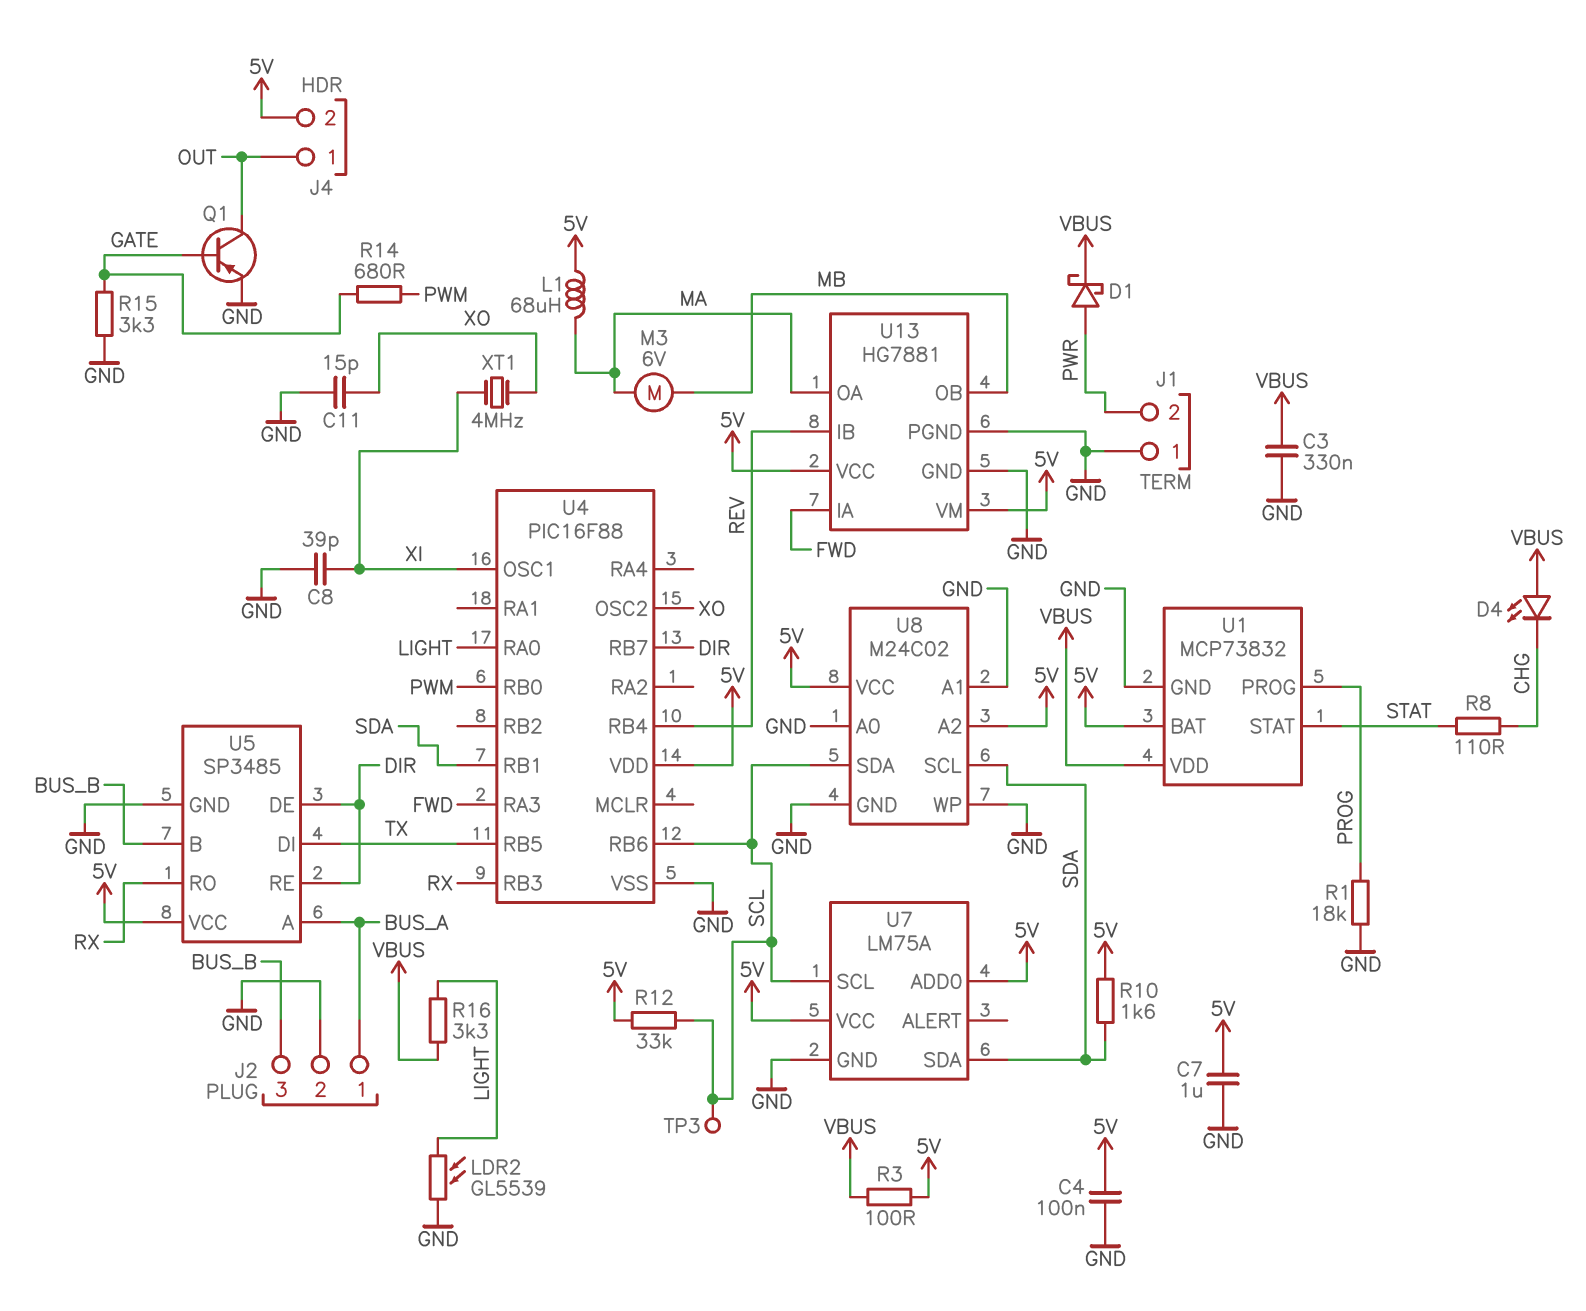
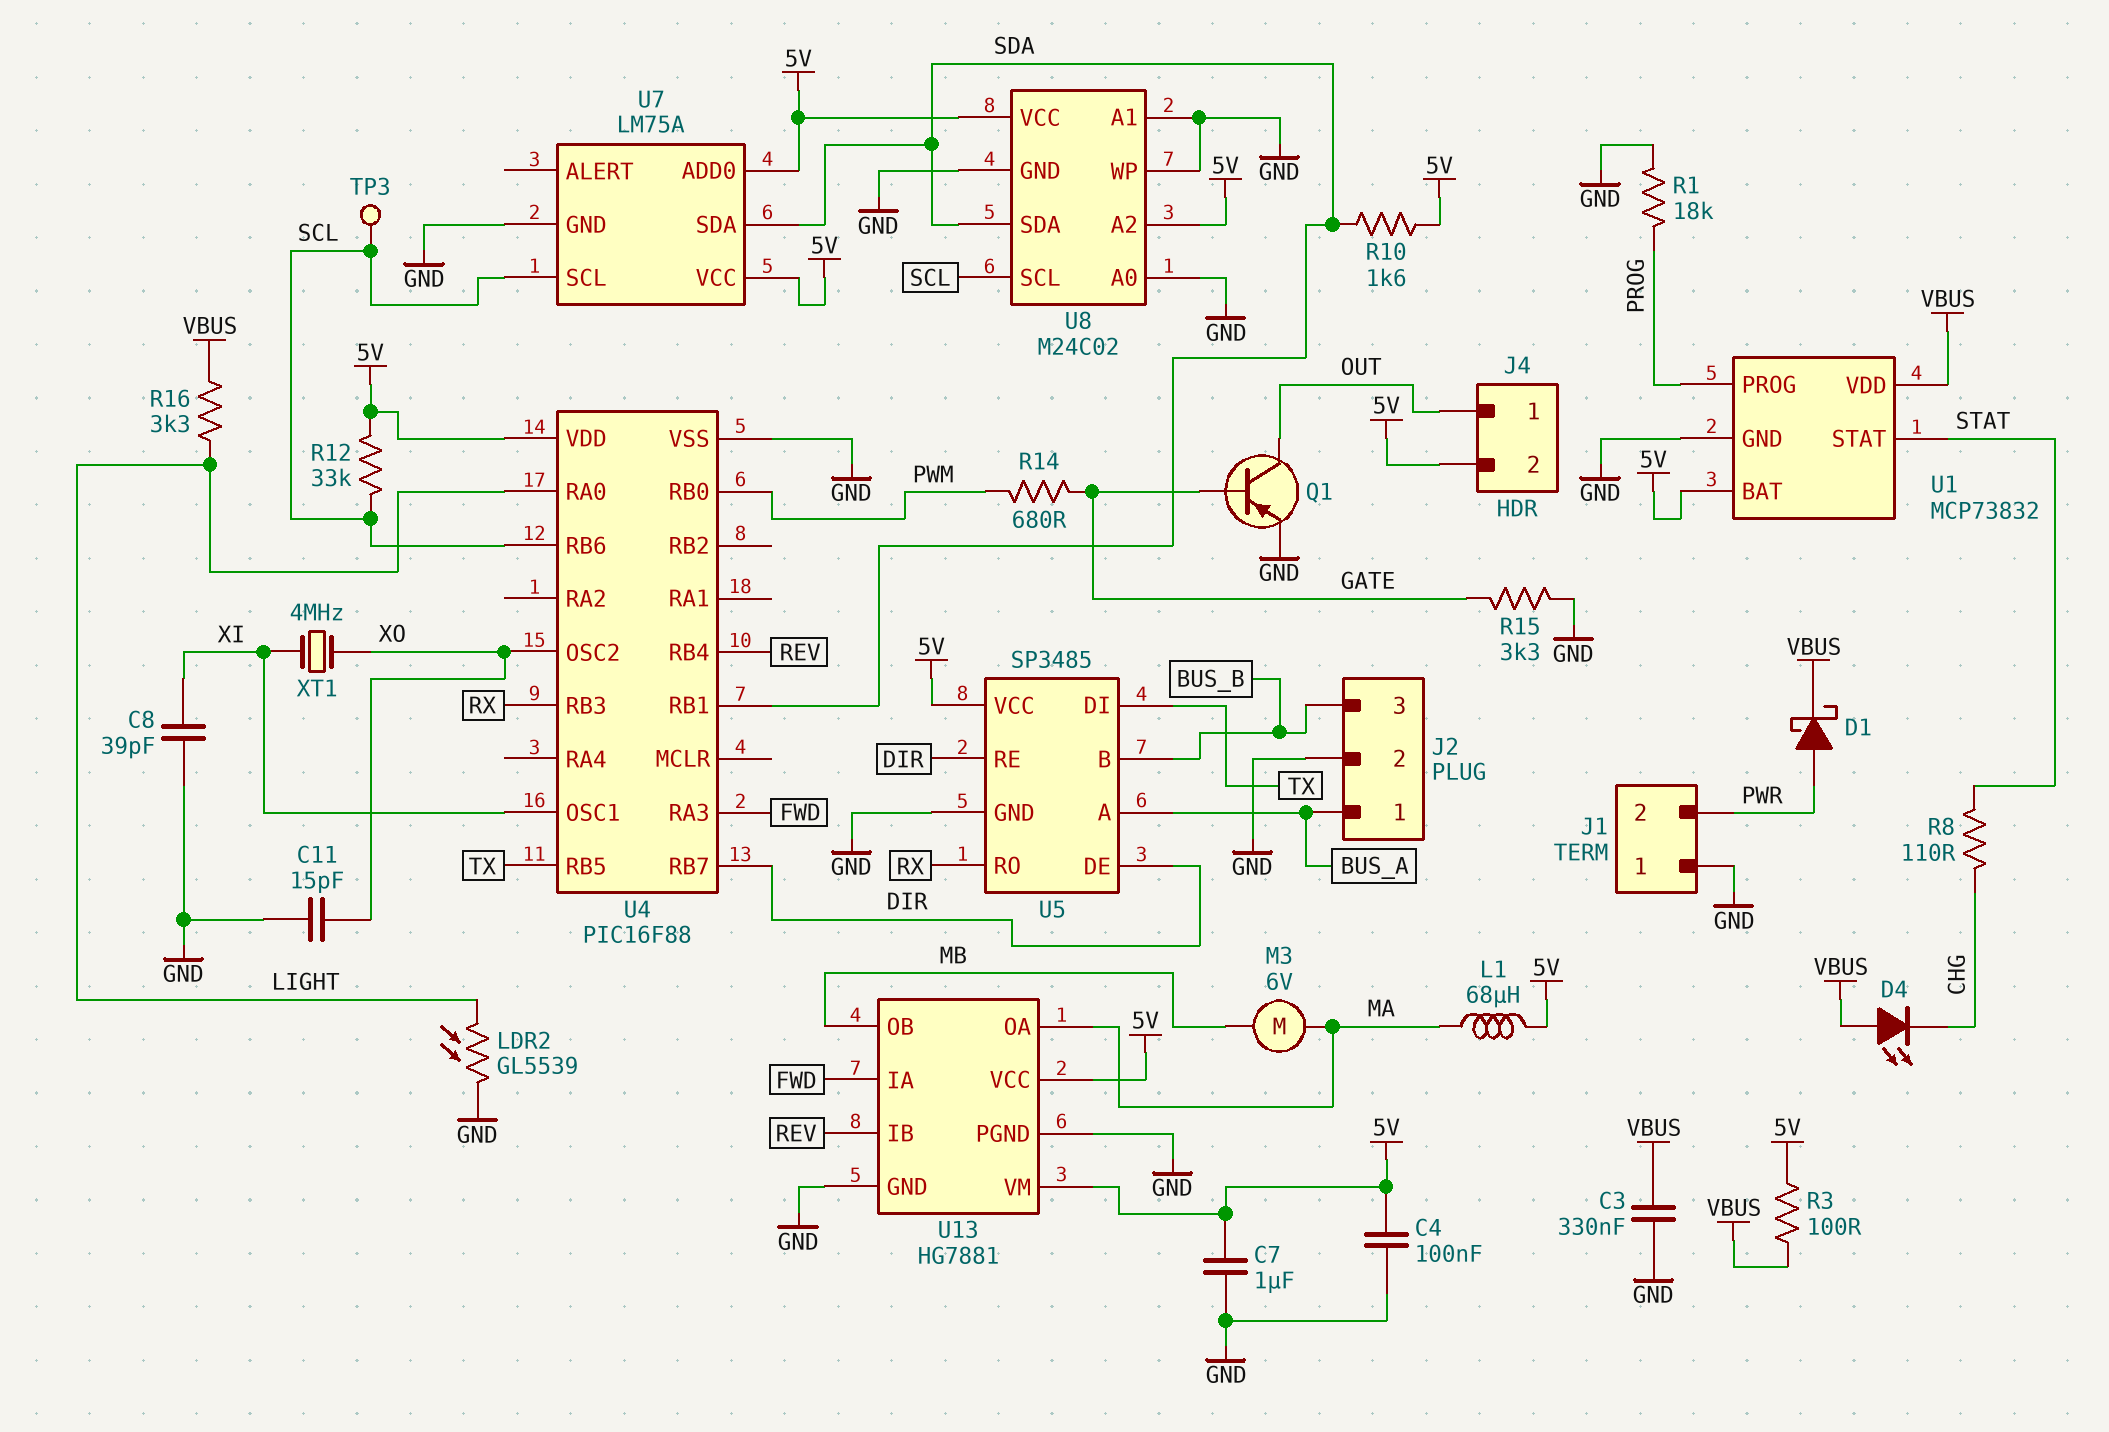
U8 pin SCL: SDA -> SCL
U8 pin SDA: SCL -> SDA

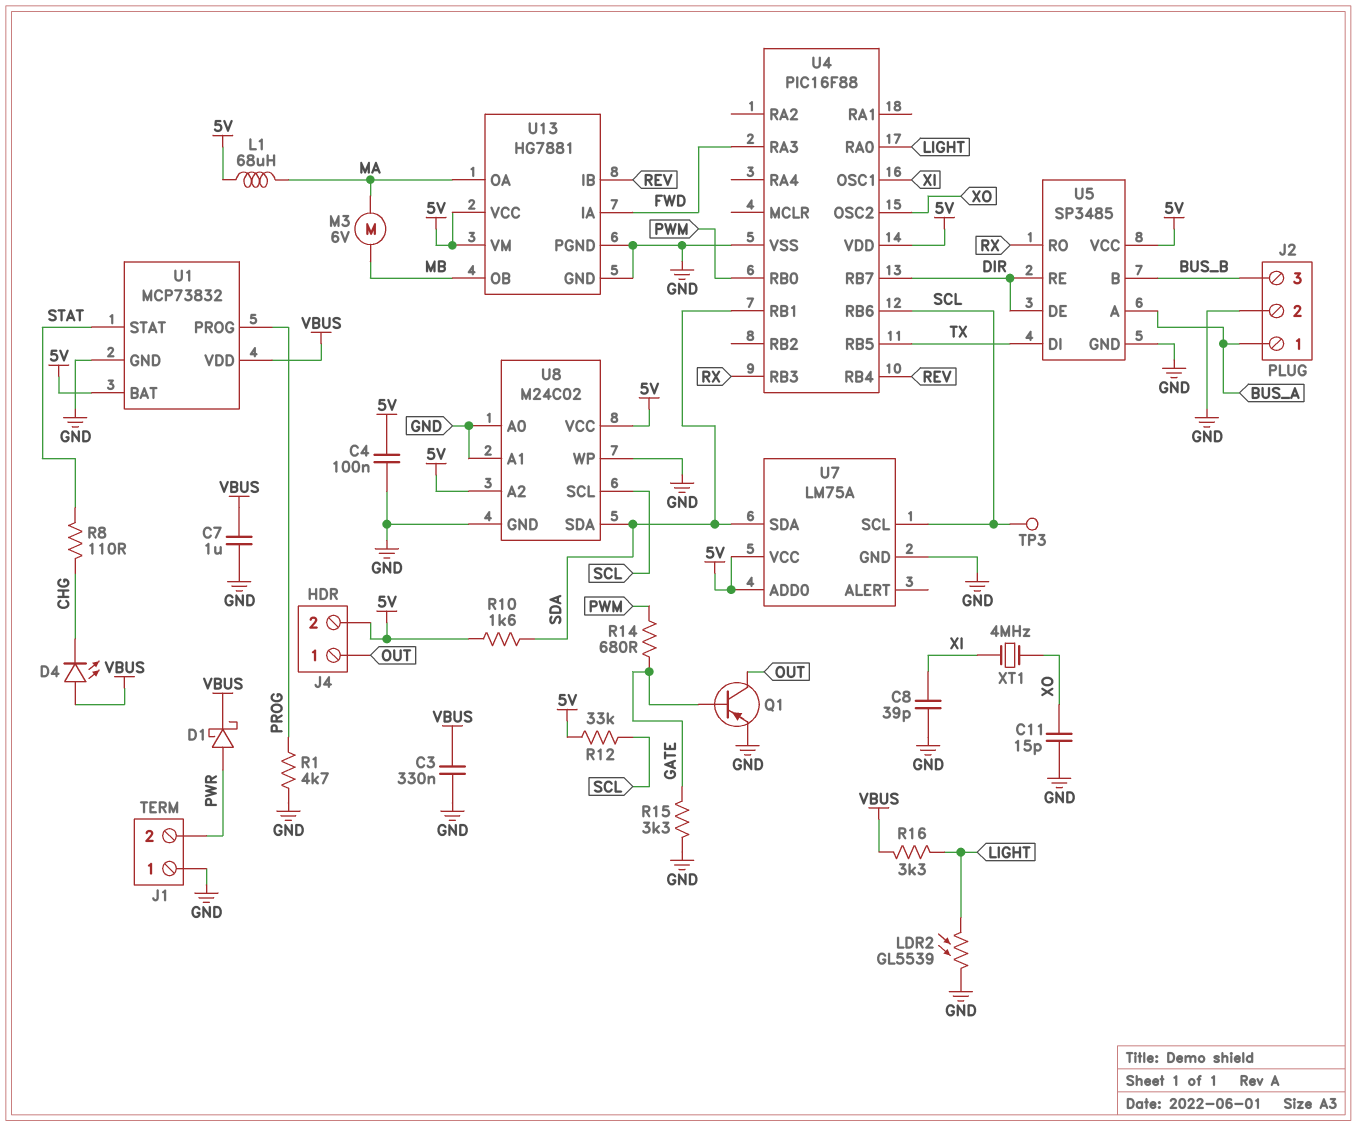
C7: 1uF (5V, GND) -> 1uF (GND, VBUS)
R1: 18k (GND, PROG) -> 4.7k (GND, PROG)
R3: 100 (5V, VBUS) -> none

